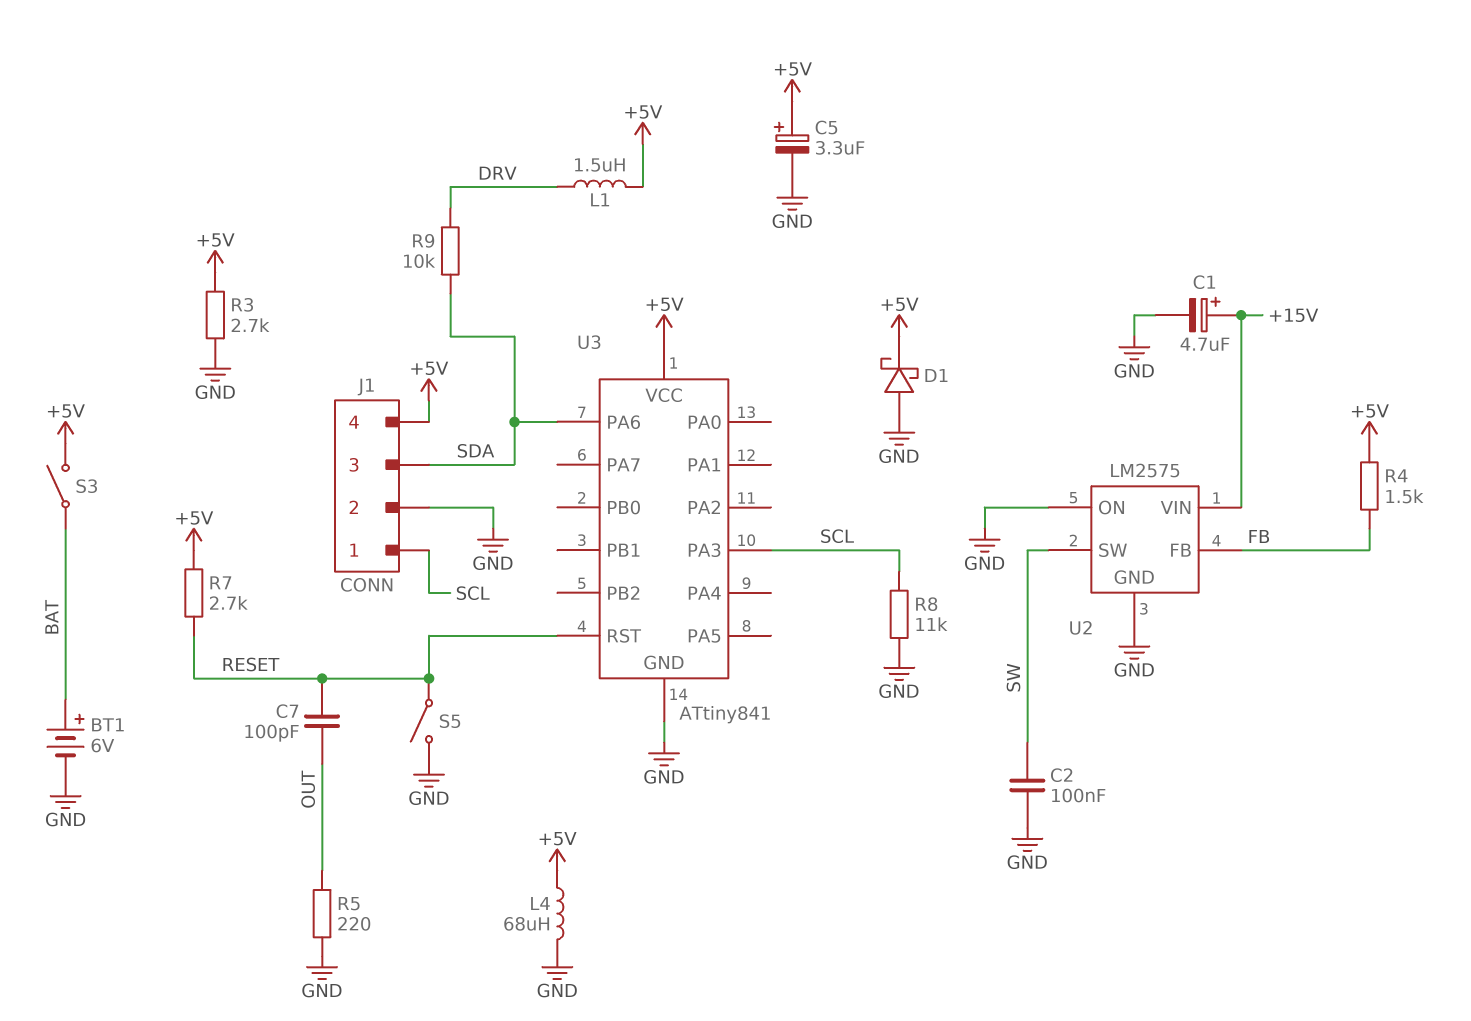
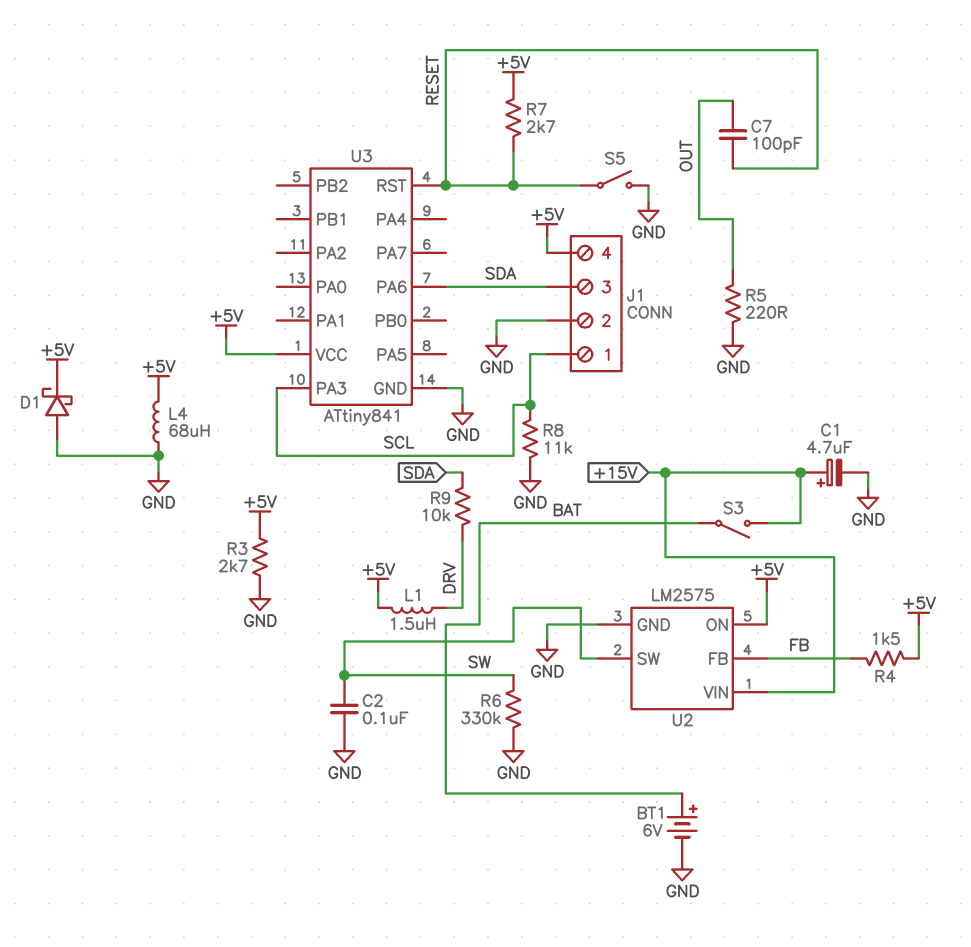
C5: 3.3uF (plus +5V, minus GND) -> none
R6: none -> 330k (GND, SW)
S3: switch (+5V, BAT) -> switch (+15V, BAT)
U2 pin ON: GND -> +5V

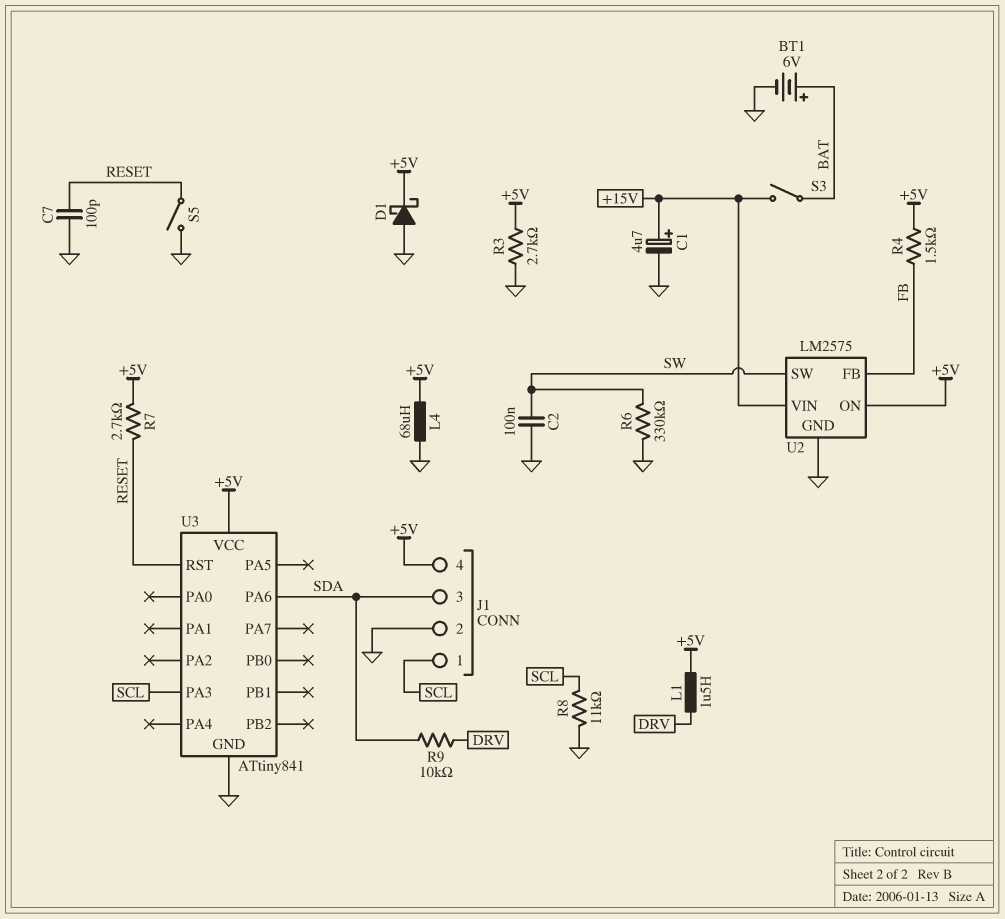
C7: 100pF (OUT, RESET) -> 100pF (GND, RESET)
R5: 220 (GND, OUT) -> none

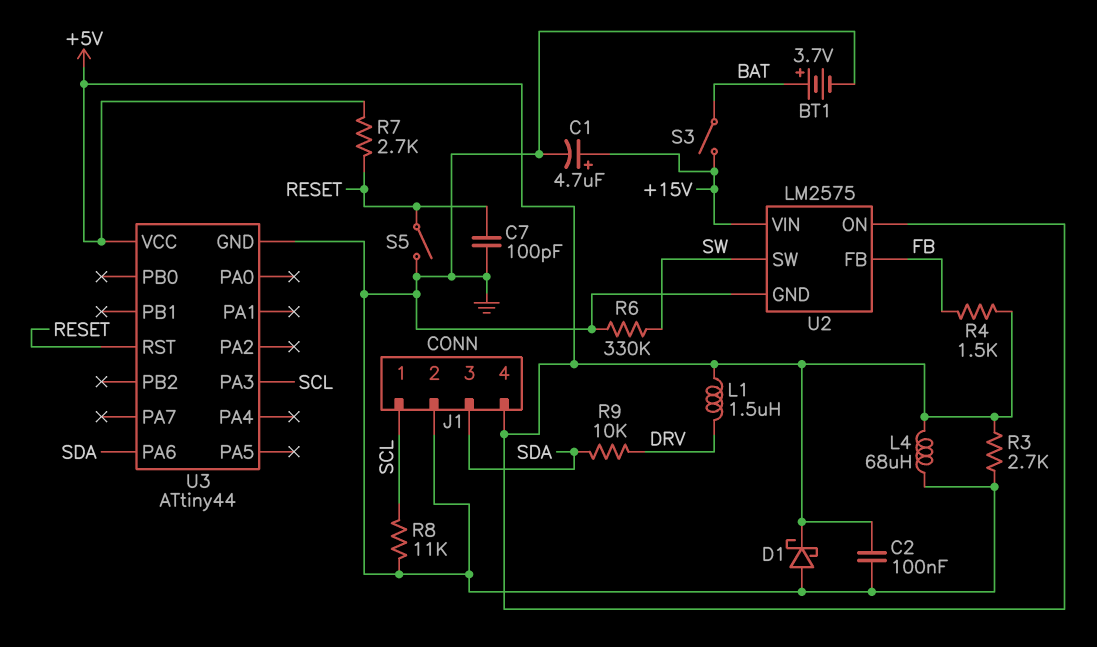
BT1: 6V (plus BAT, minus GND) -> 3.7V (plus BAT, minus GND)
C2: 100nF (GND, SW) -> 100nF (+5V, GND)
U3: ATtiny841 -> ATtiny44

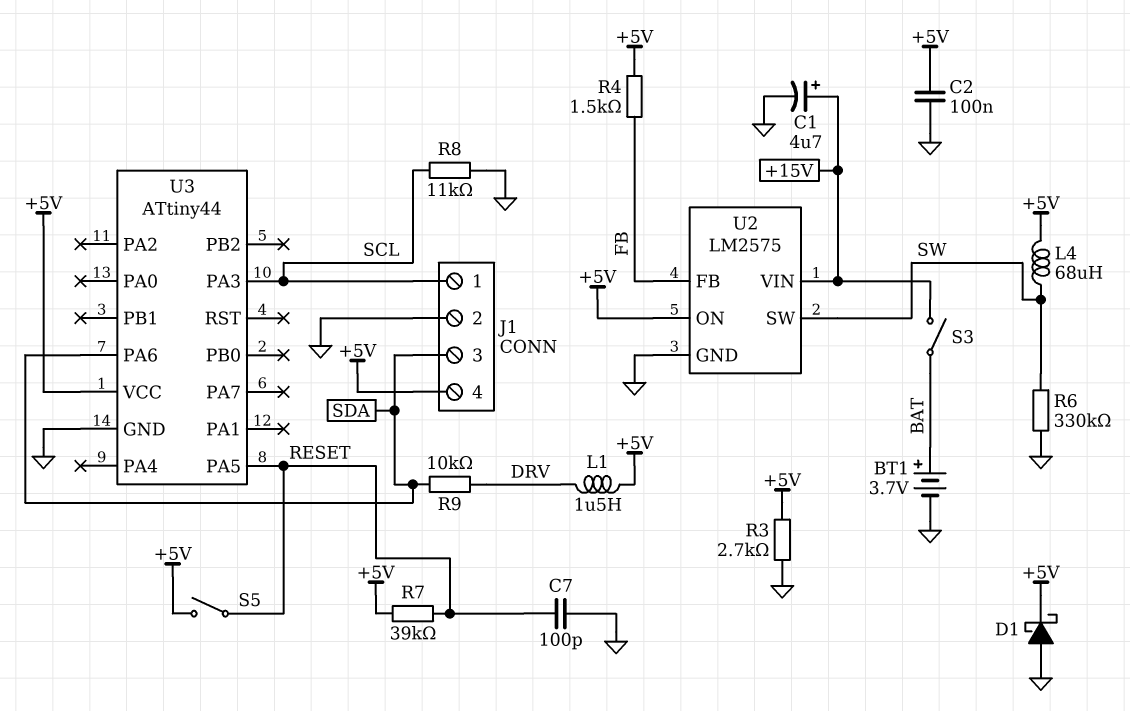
L4: 68uH (+5V, GND) -> 68uH (+5V, SW)
R7: 2.7k (+5V, RESET) -> 39k (+5V, RESET)
S5: switch (GND, RESET) -> switch (+5V, RESET)
U3 pin PA5: none -> RESET
U3 pin RST: RESET -> none

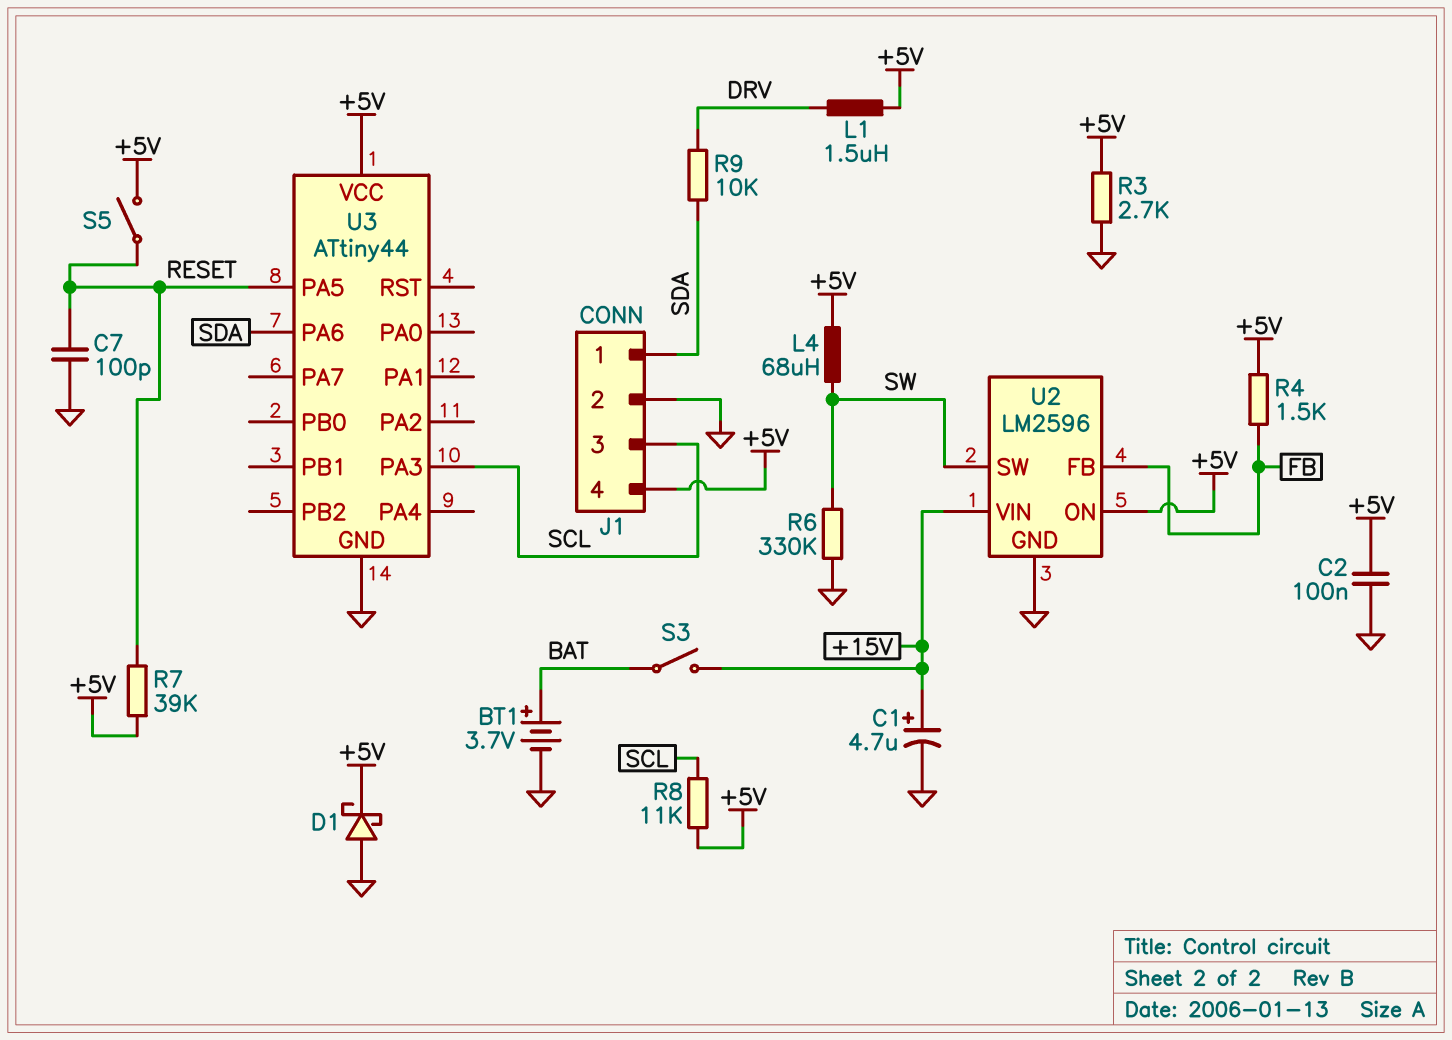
J1 pin 1: SCL -> SDA
J1 pin 3: SDA -> SCL
R8: 11k (GND, SCL) -> 11k (+5V, SCL)
U2: LM2575 -> LM2596

